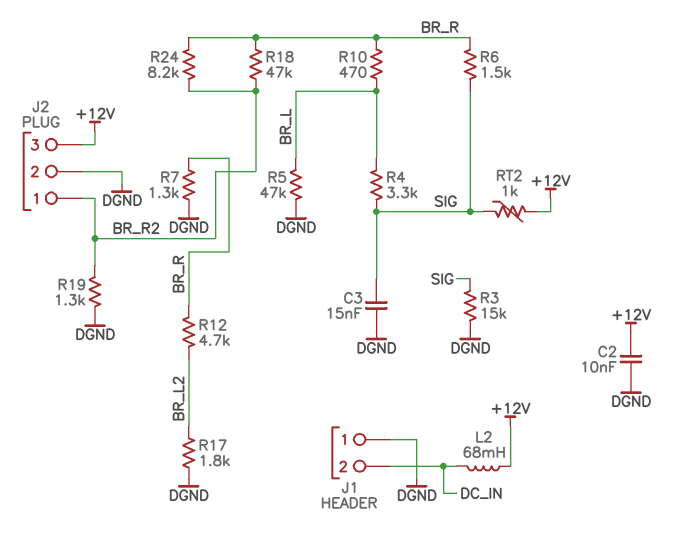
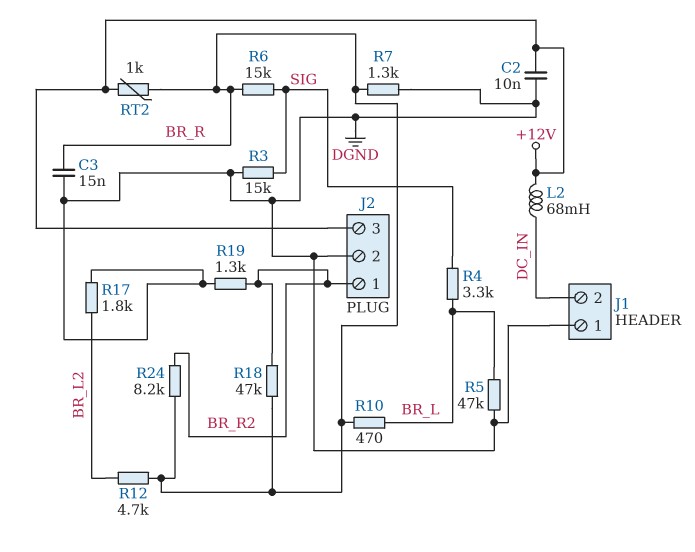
C3: 15nF (DGND, SIG) -> 15nF (BR_R, DGND)
R6: 1.5k (BR_R, SIG) -> 15k (BR_R, SIG)
RT2: 1k (+12V, SIG) -> 1k (+12V, BR_R)

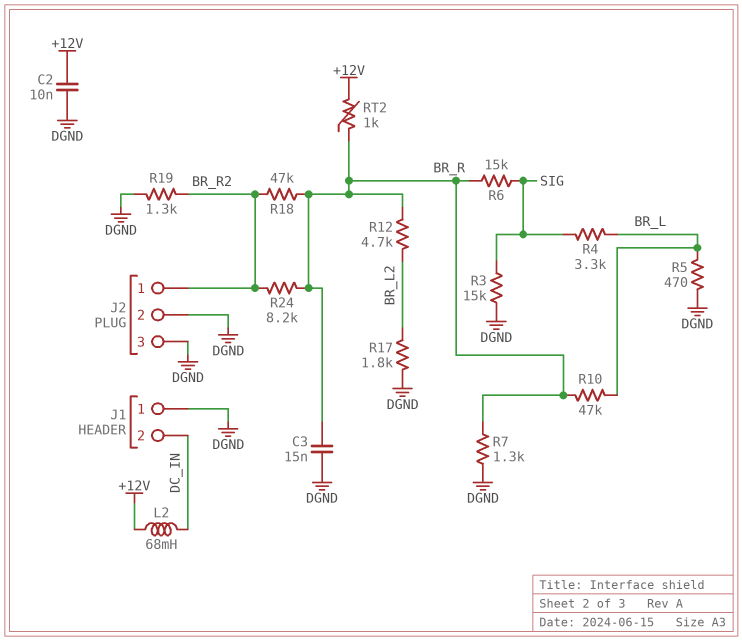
J2 pin 3: +12V -> DGND
R5: 47k (BR_L, DGND) -> 470 (BR_L, DGND)
R10: 470 (BR_L, BR_R) -> 47k (BR_L, BR_R)

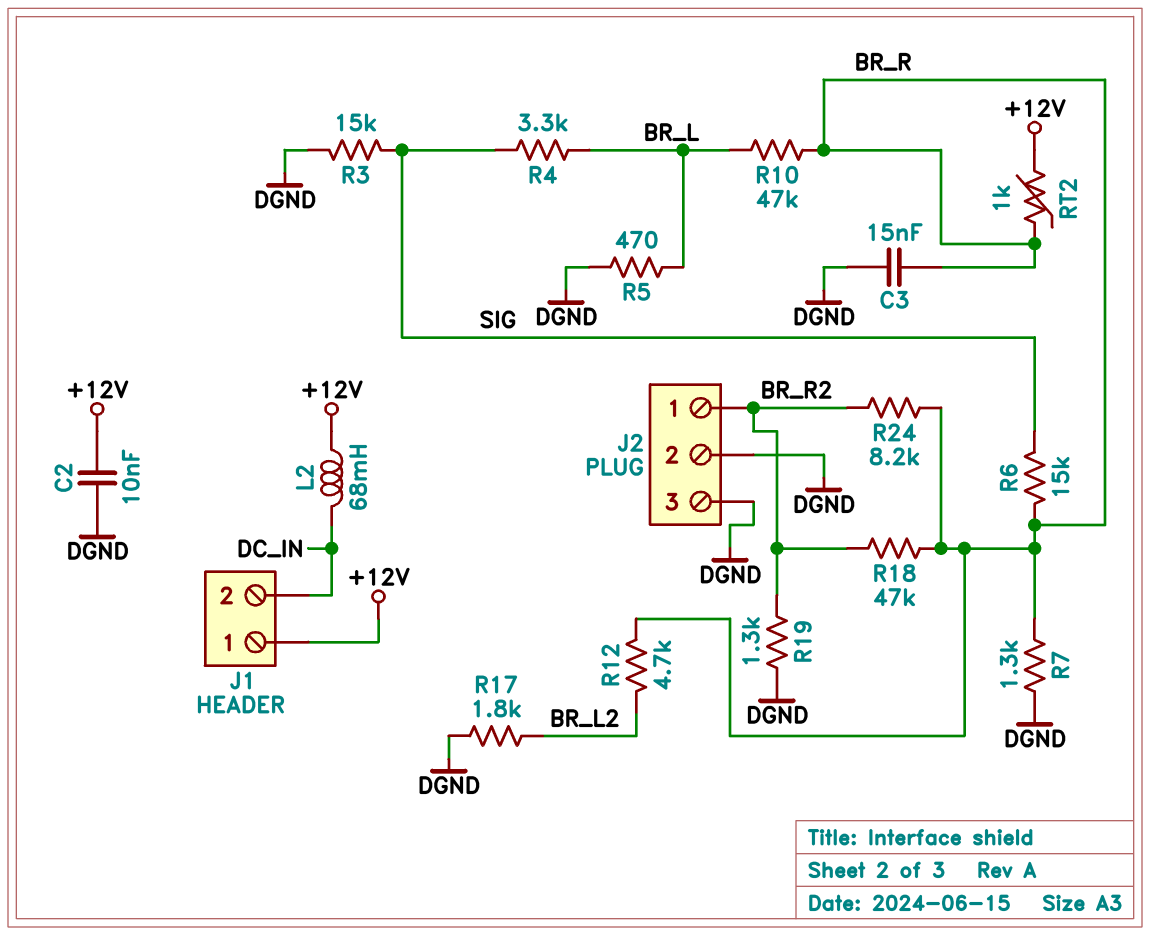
J1 pin 1: DGND -> +12V

